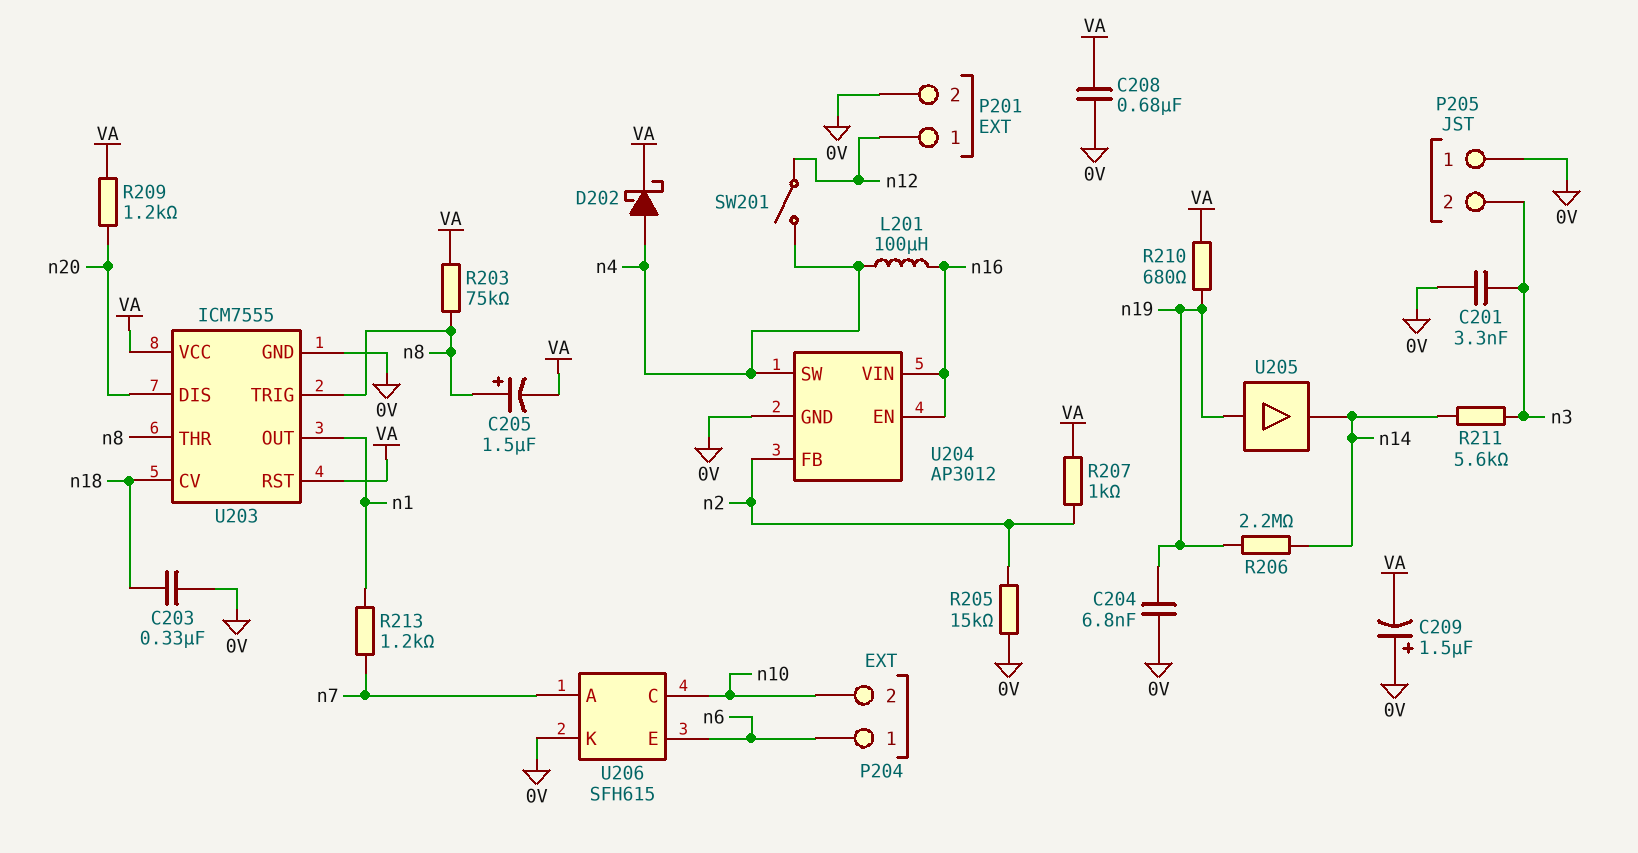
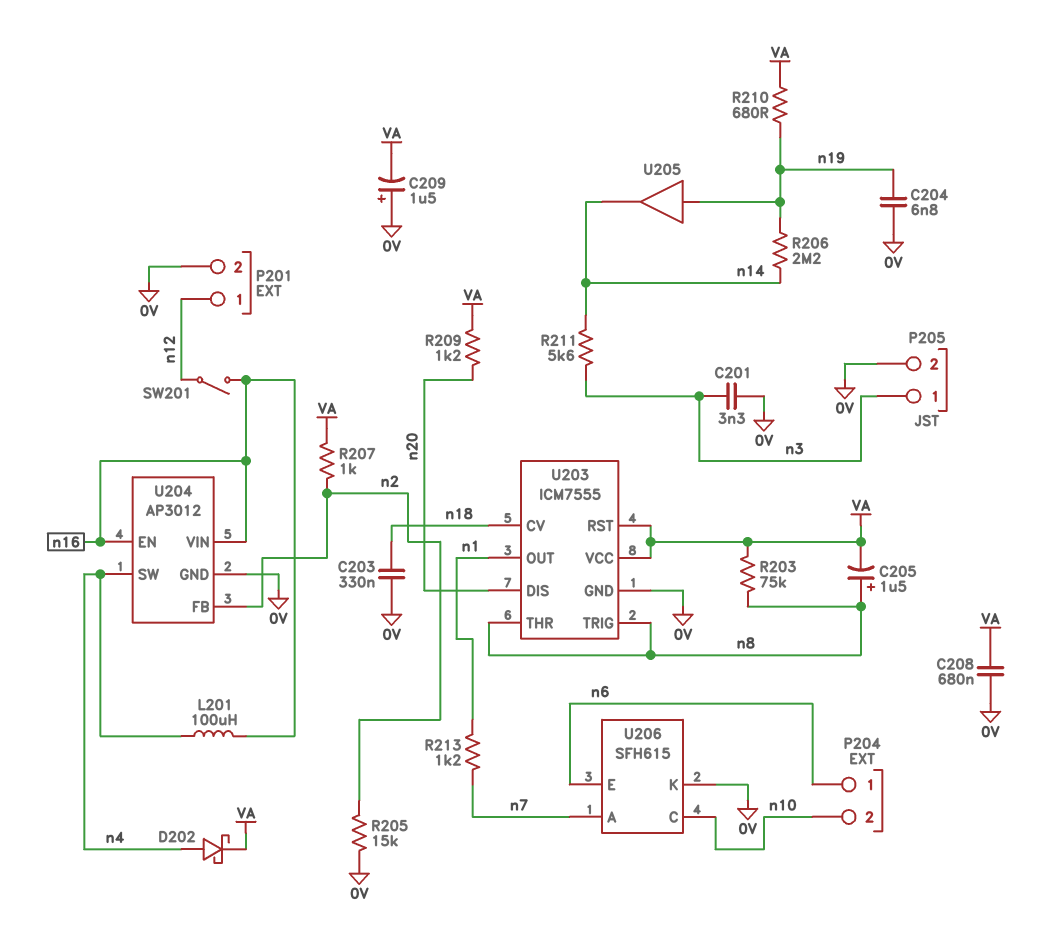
P205 pin 1: 0V -> n3
P205 pin 2: n3 -> 0V
SW201: switch (n4, n12) -> switch (n12, n16)

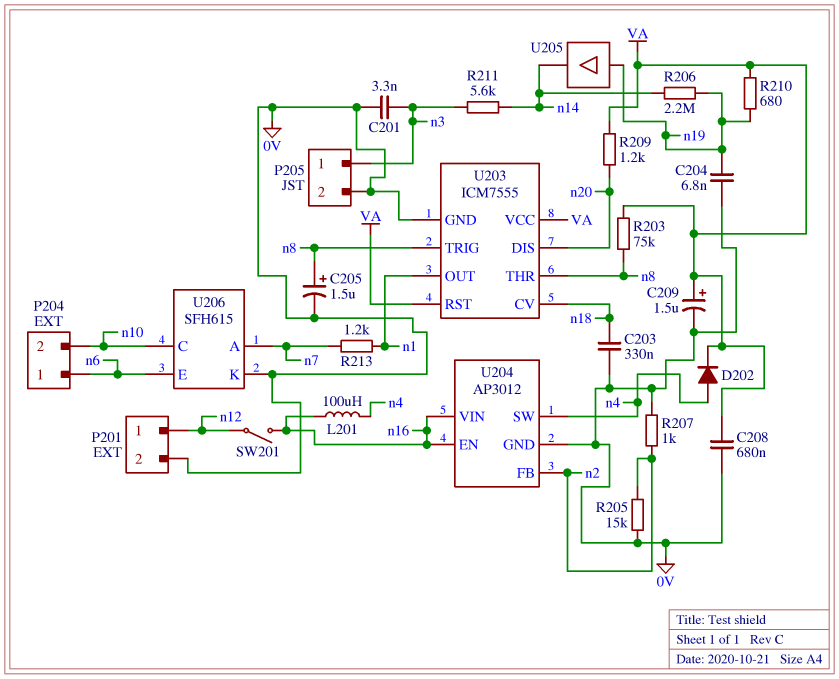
C205: 1.5uF (plus n8, minus VA) -> 1.5uF (plus n8, minus 0V)
C209: 1.5uF (plus 0V, minus VA) -> 1.5uF (plus VA, minus 0V)
D202: schottky (A n4, K VA) -> diode (A n4, K VA)
R207: 1k (VA, n2) -> 1k (0V, n2)

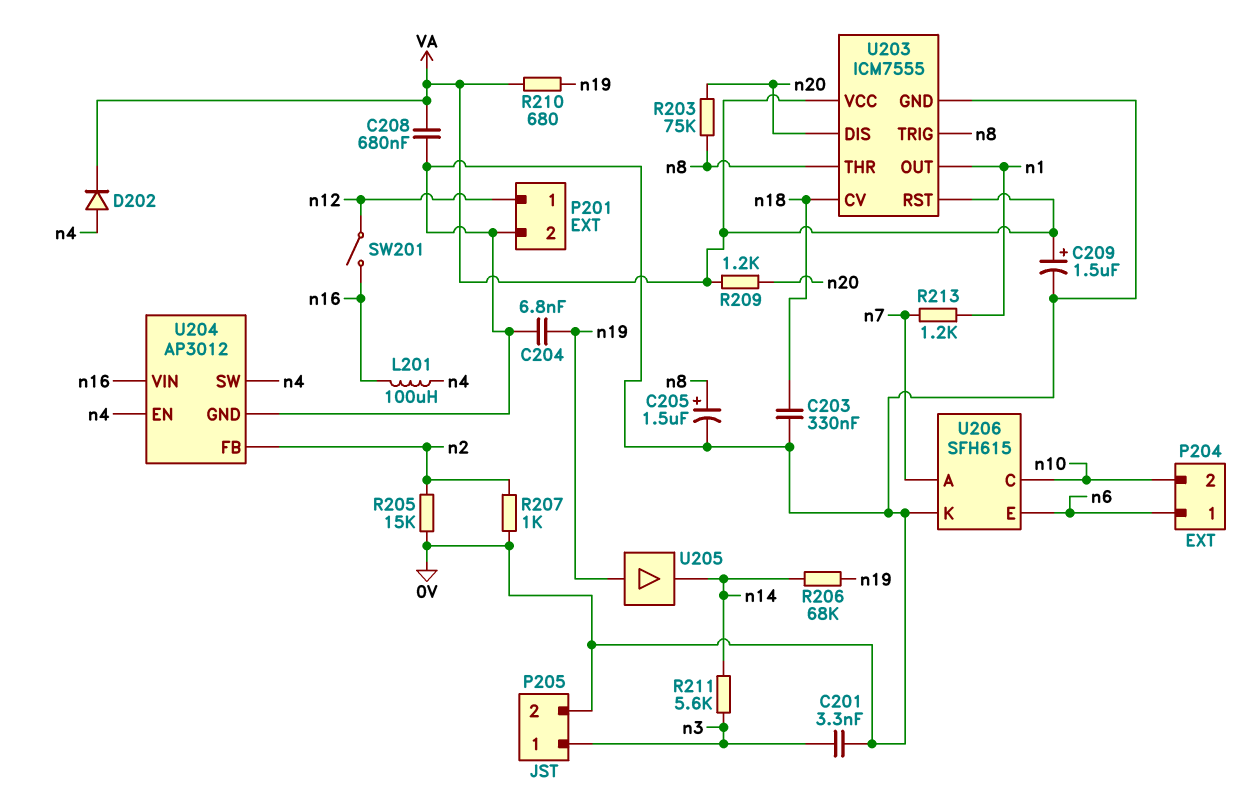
R203: 75k (VA, n8) -> 75k (n8, n20)
R206: 2.2M (n14, n19) -> 68k (n14, n19)
U204 pin EN: n16 -> n4

